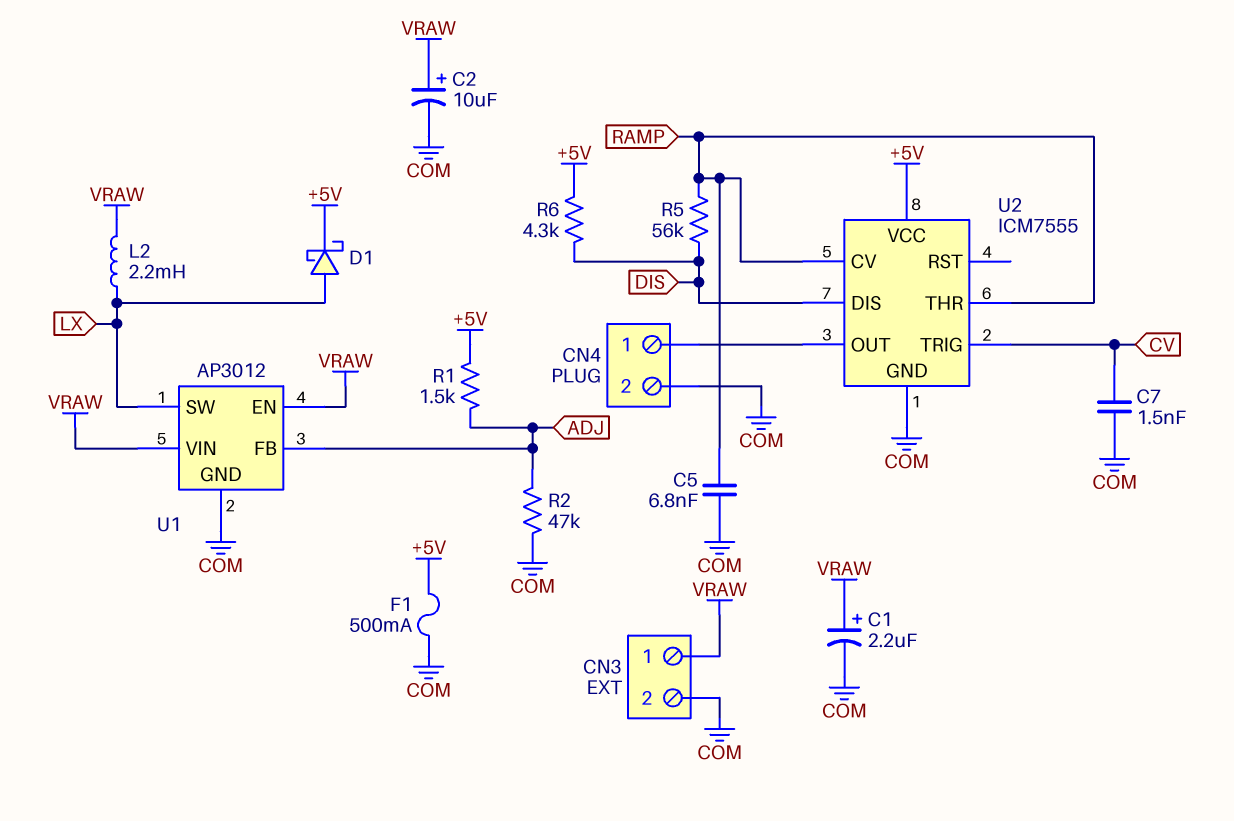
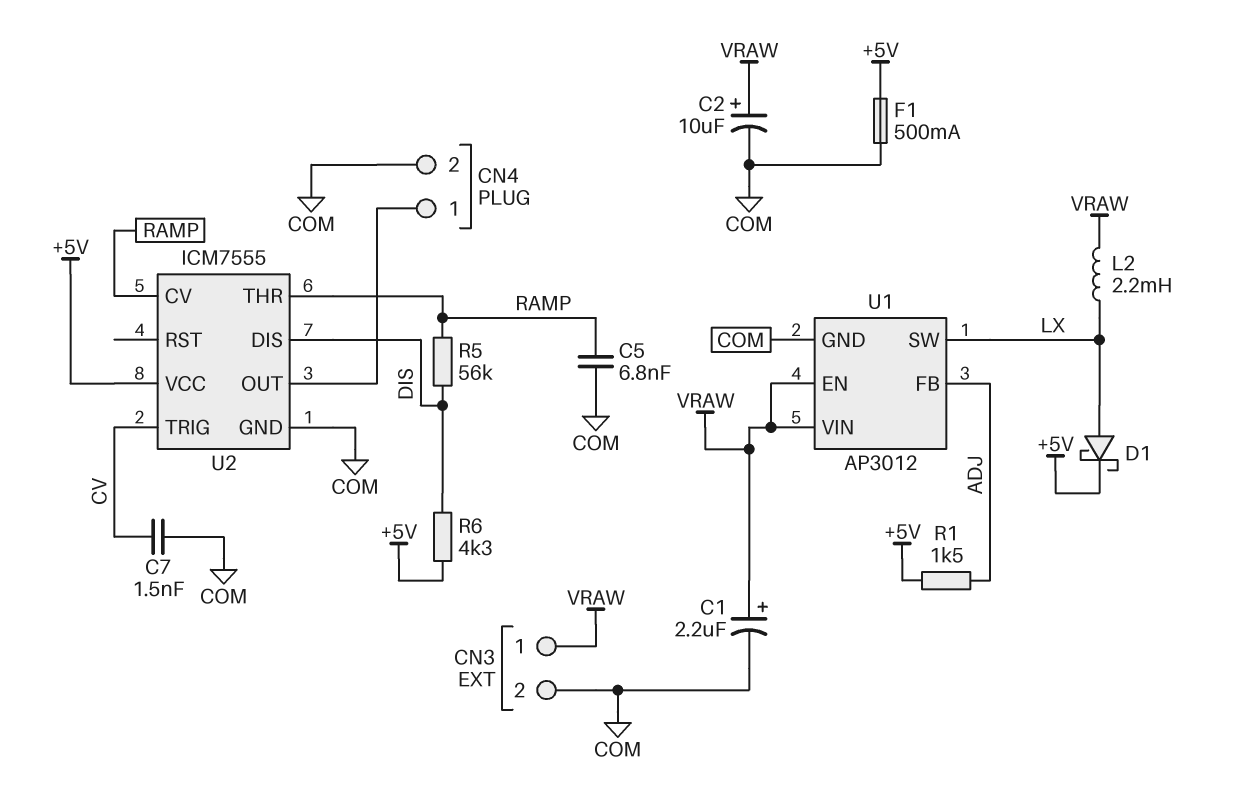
R2: 47k (ADJ, COM) -> none

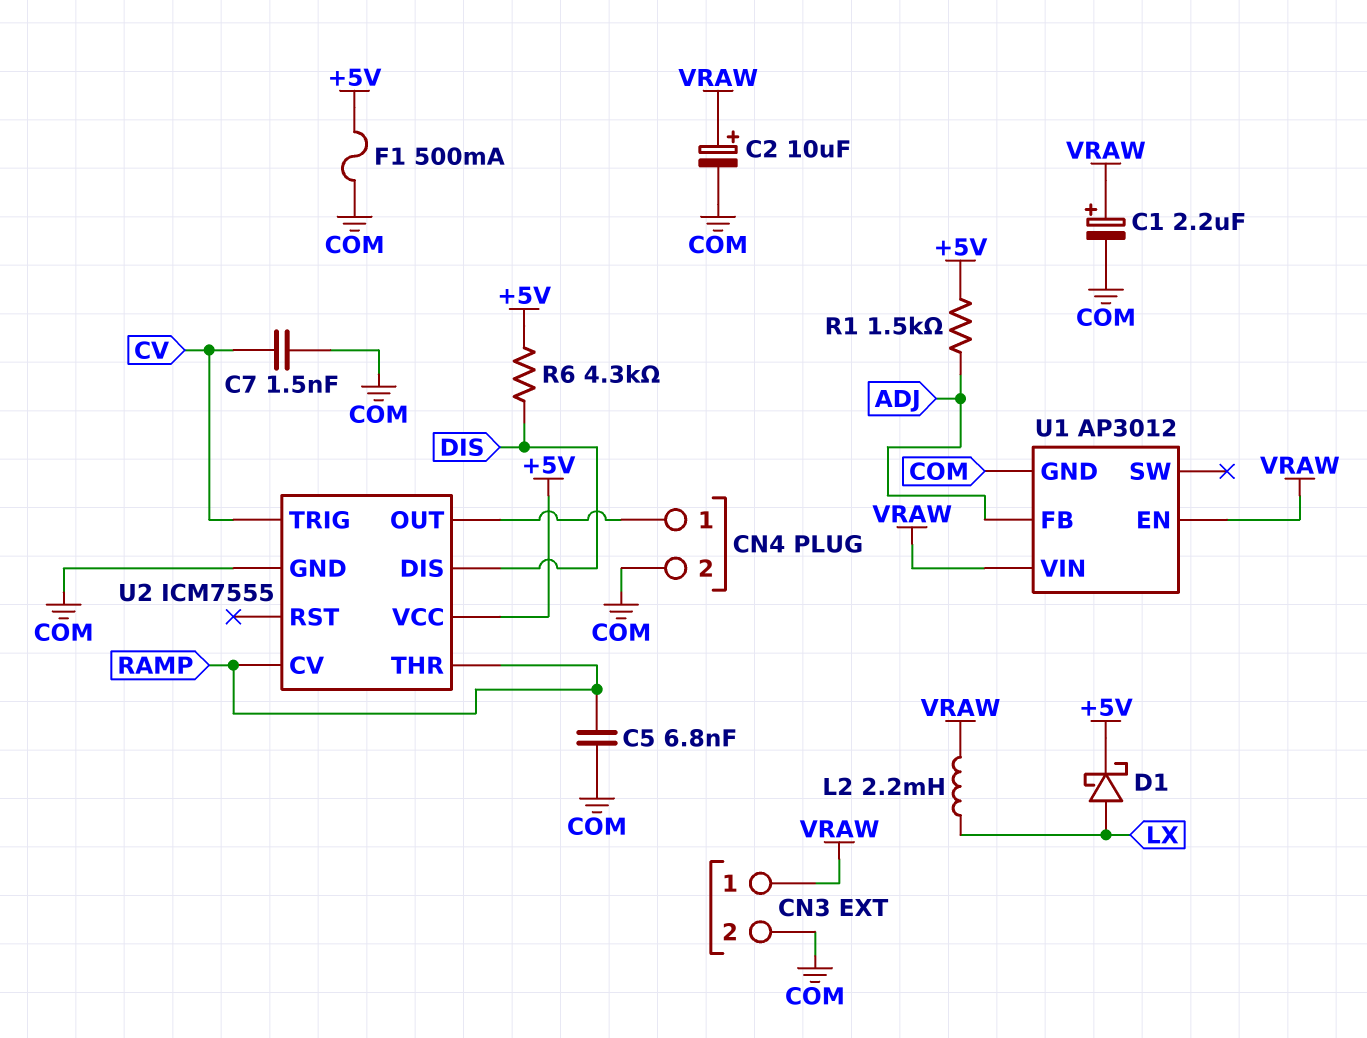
R5: 56k (DIS, RAMP) -> none
U1 pin SW: LX -> none

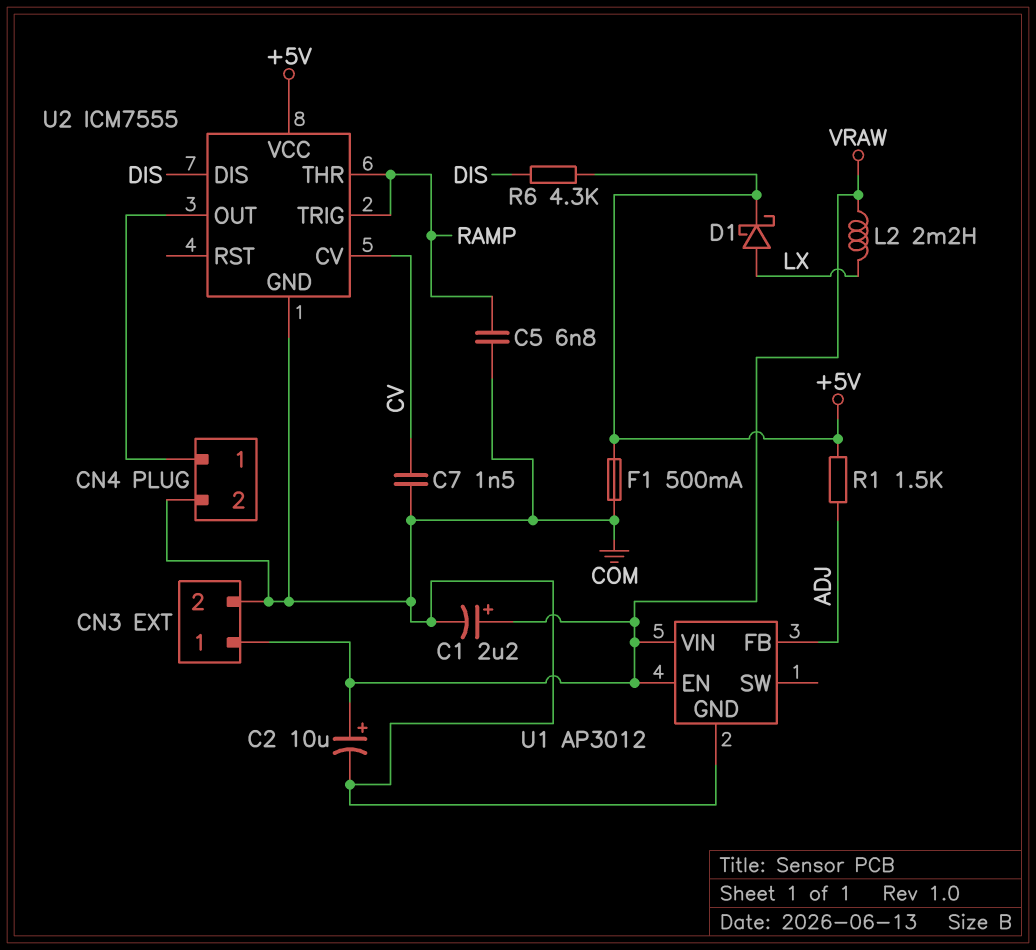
U2 pin CV: RAMP -> CV
U2 pin TRIG: CV -> RAMP

